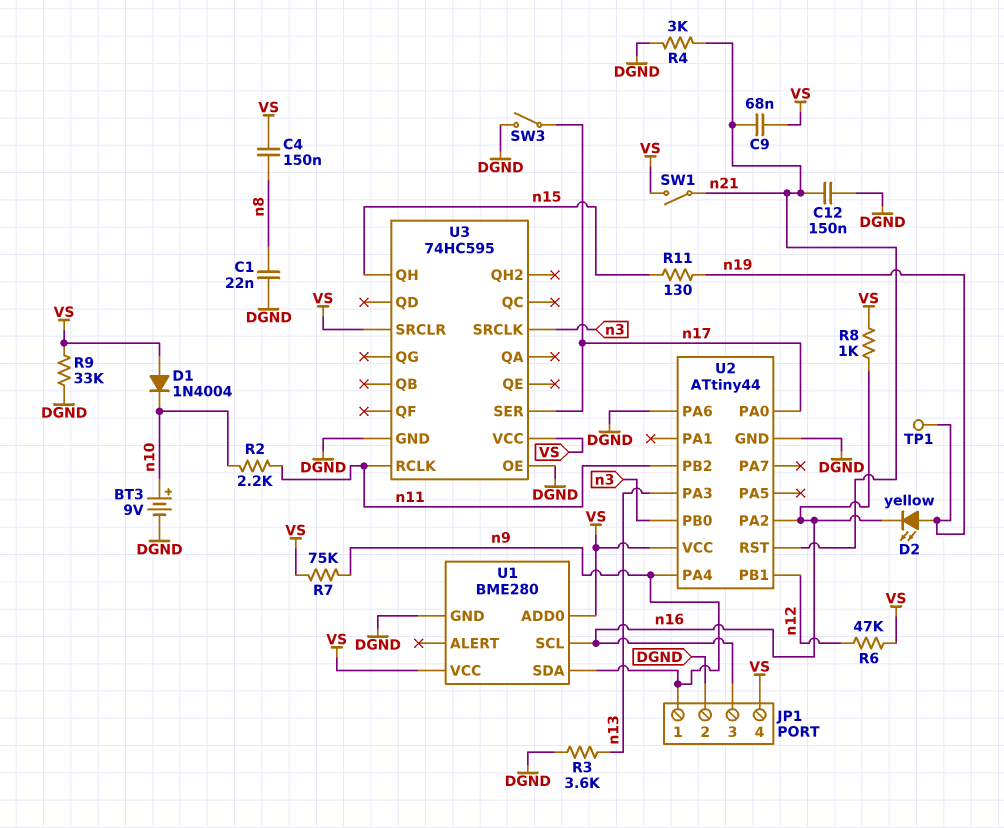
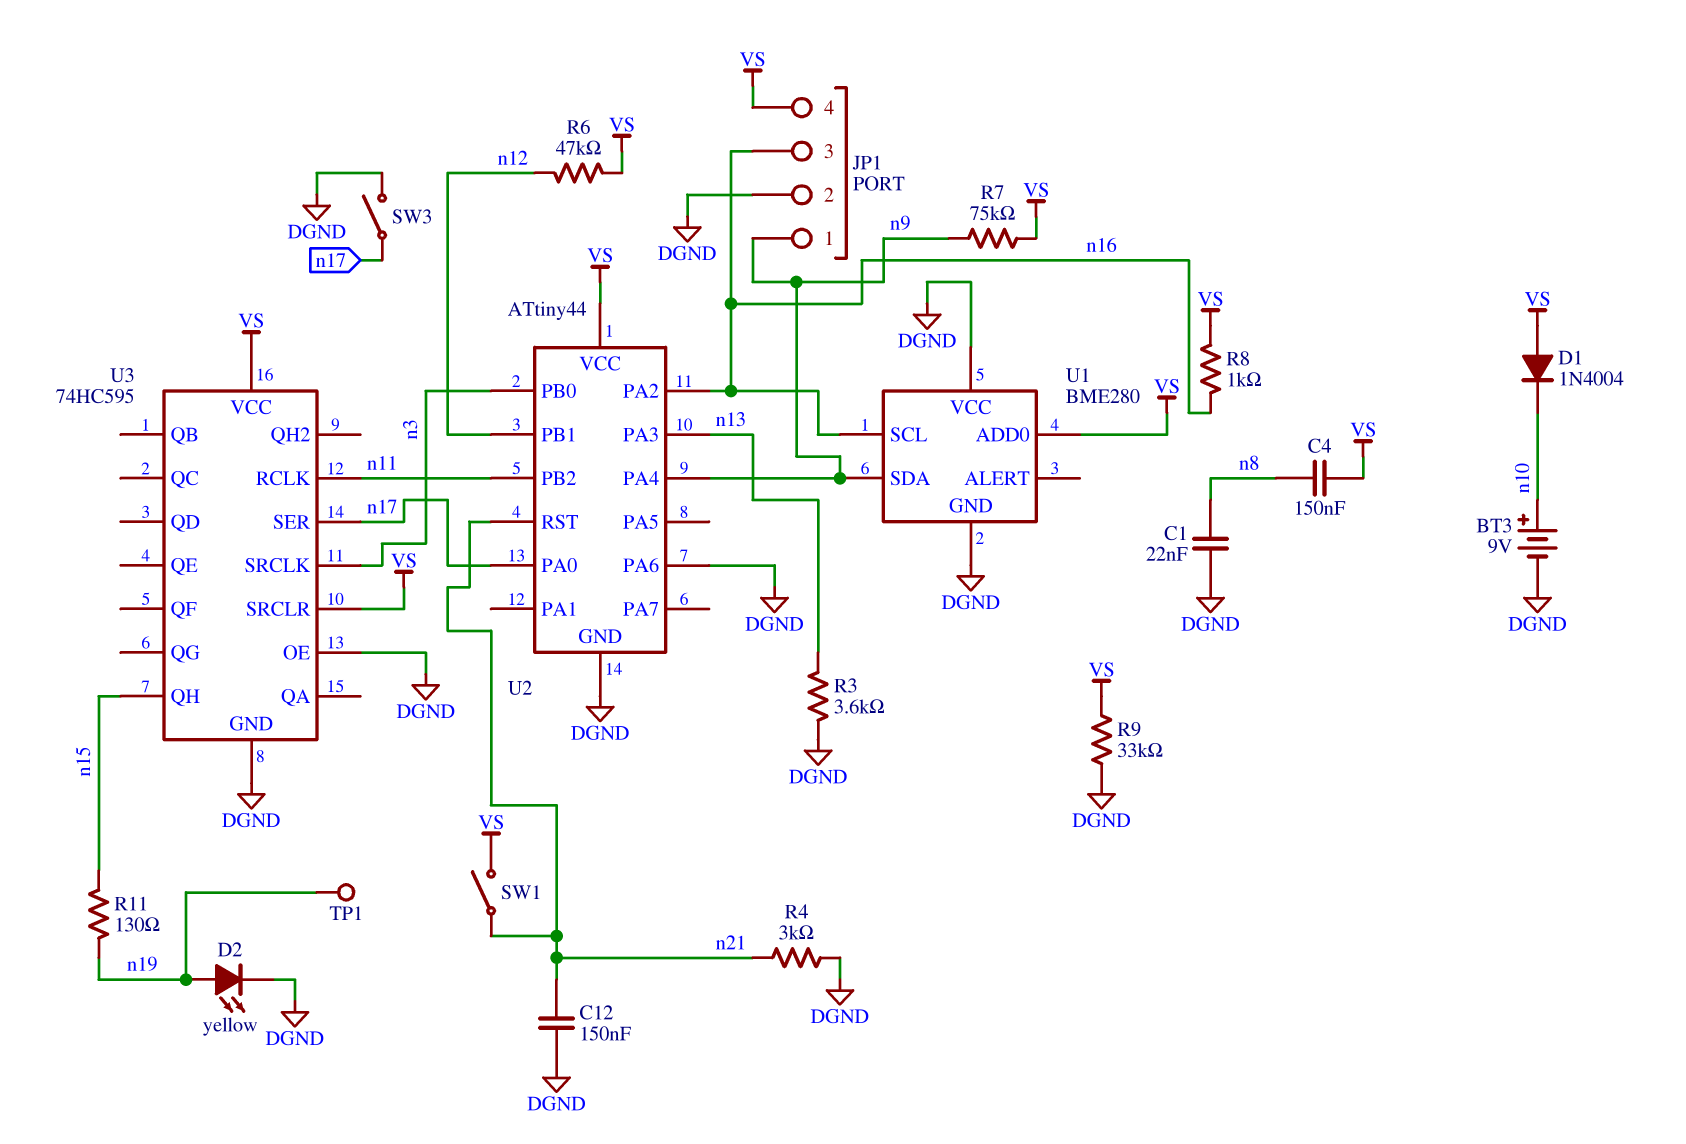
C9: 68nF (VS, n21) -> none
D2: LED yellow (A n19, K n16) -> LED yellow (A n19, K DGND)
R2: 2.2k (n10, n11) -> none
U1 pin VCC: VS -> DGND

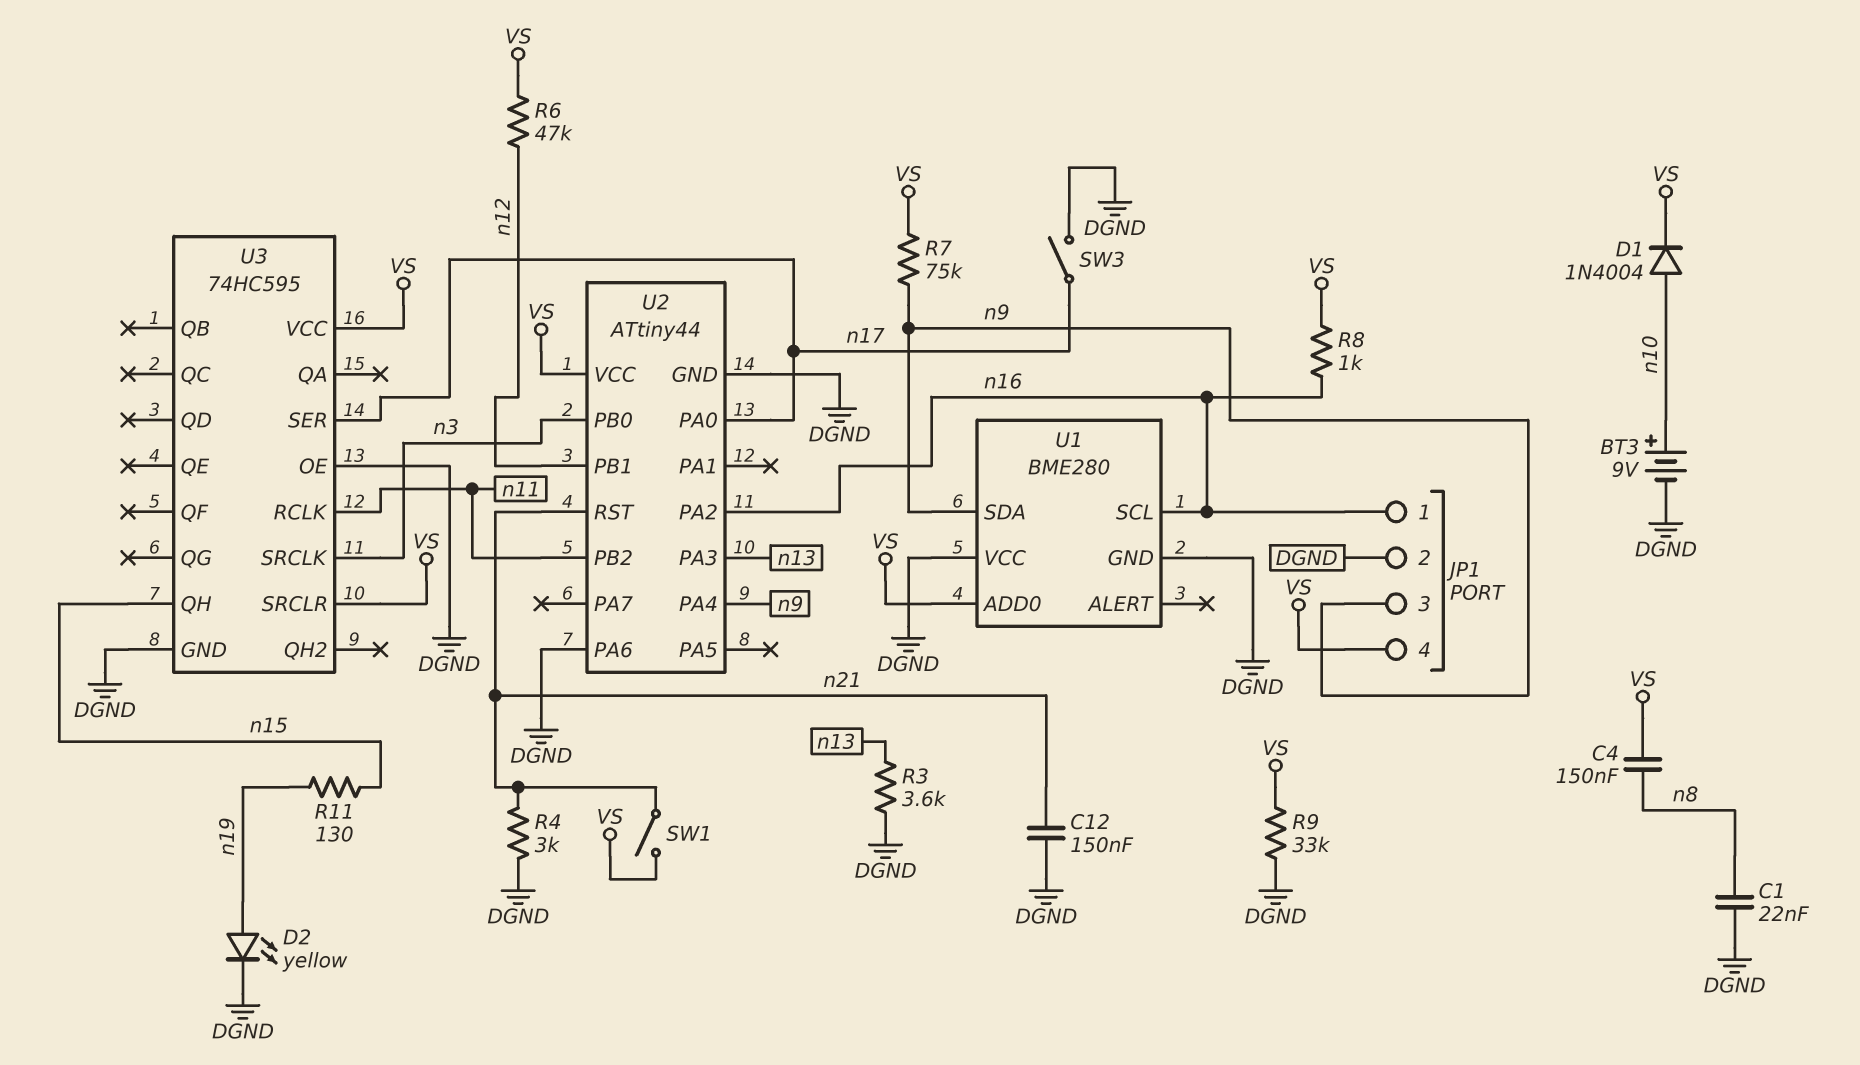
D1: diode 1N4004 (A VS, K n10) -> diode 1N4004 (A n10, K VS)
JP1 pin 1: n9 -> n16
JP1 pin 3: n16 -> n9
TP1: test point (n19) -> none

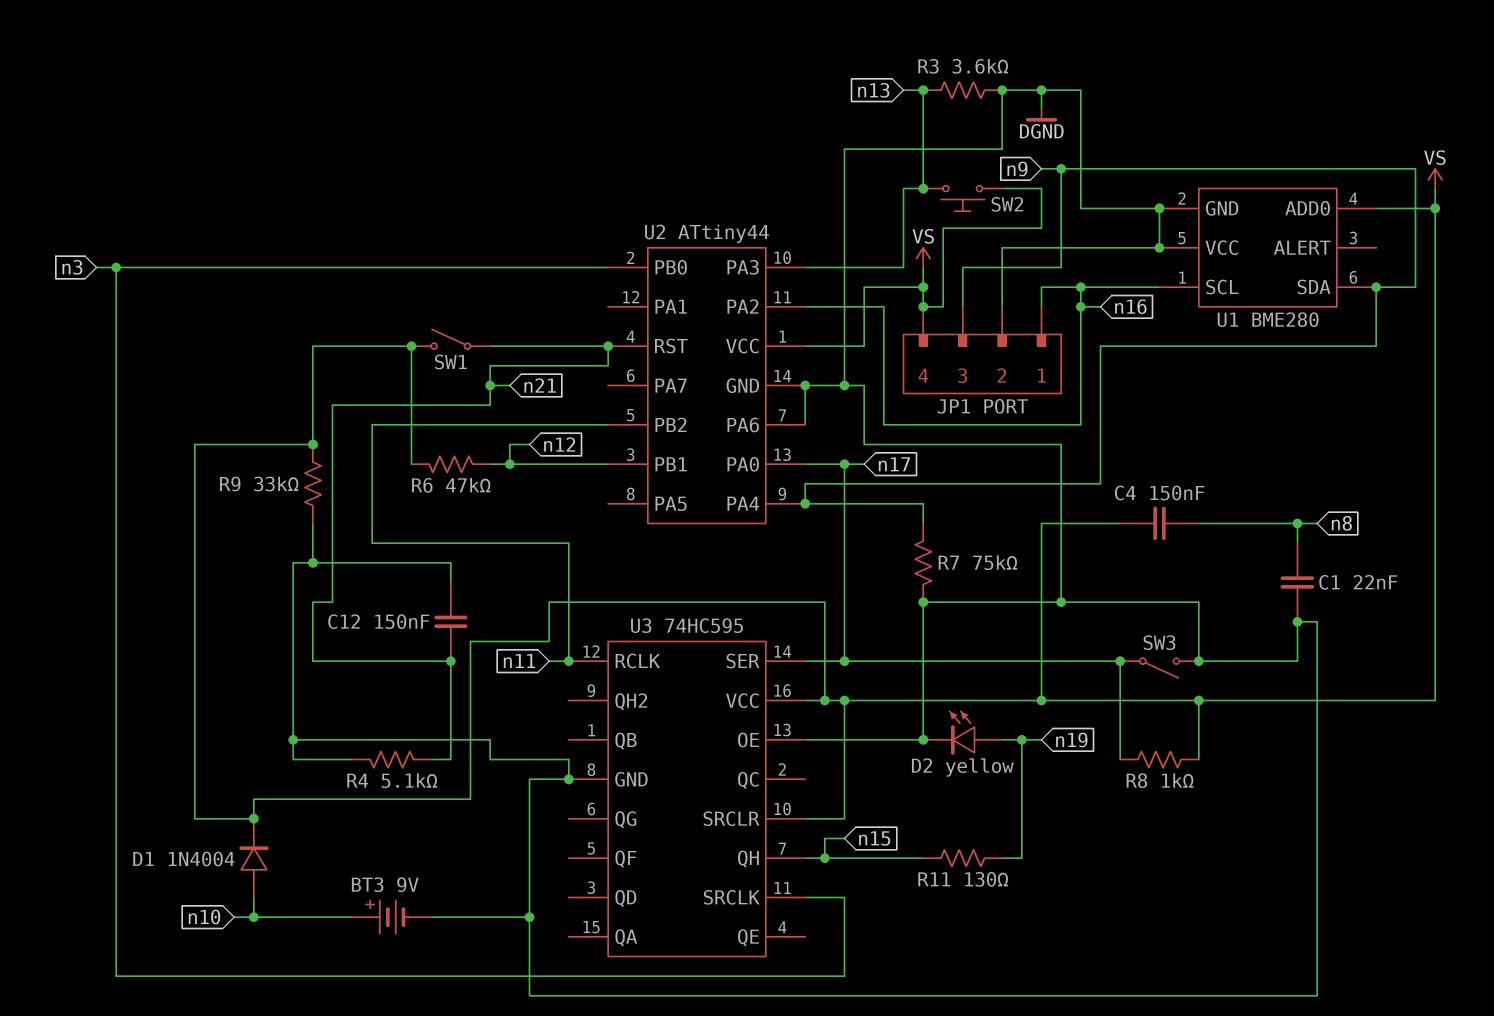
R4: 3k (DGND, n21) -> 5.1k (DGND, n21)
R7: 75k (VS, n9) -> 75k (DGND, n9)
R8: 1k (VS, n16) -> 1k (VS, n17)
SW2: none -> button (VS, n13)

